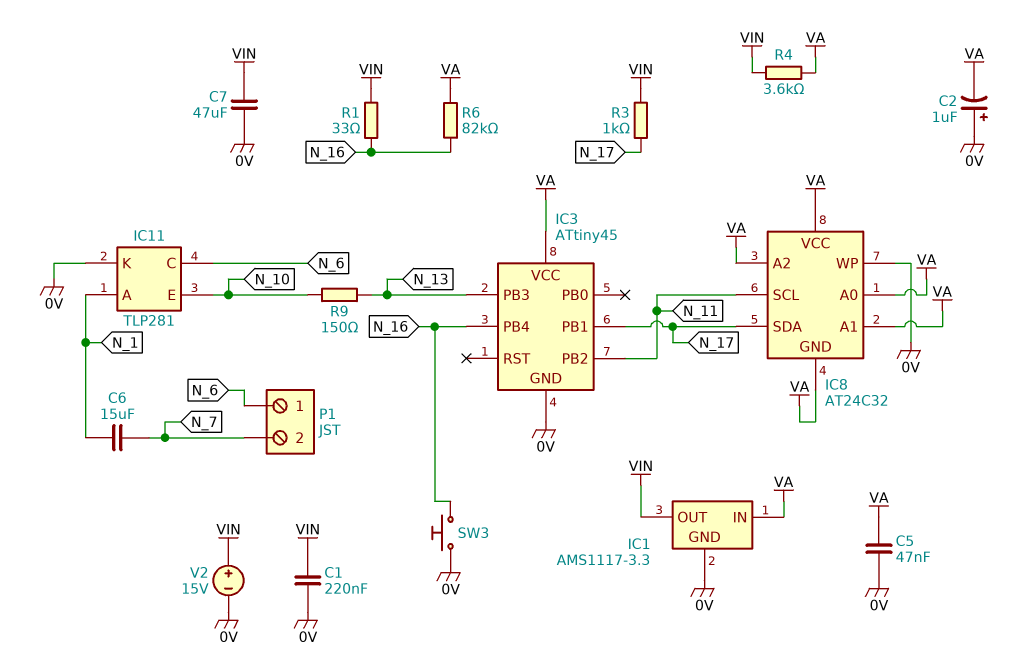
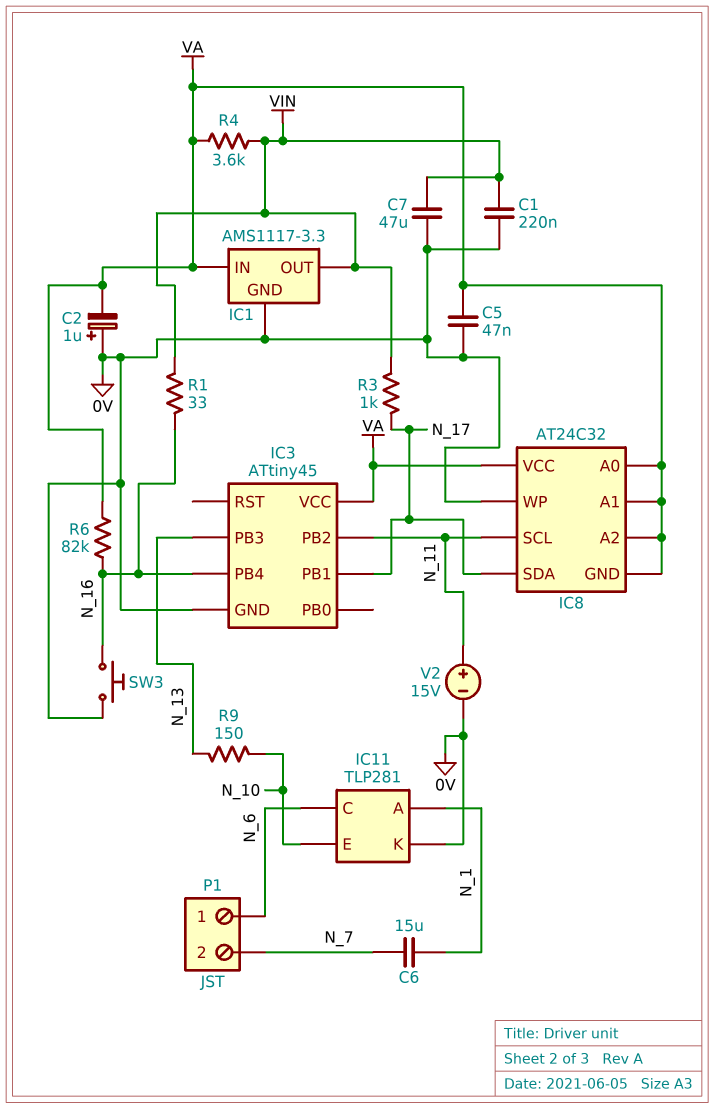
V2: 15V (plus VIN, minus 0V) -> 15V (plus N_11, minus 0V)

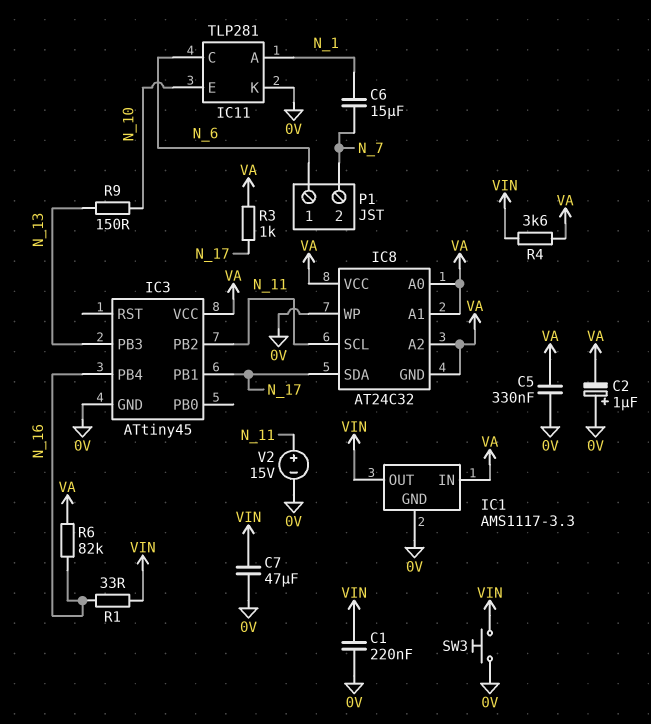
C5: 47nF (0V, VA) -> 330nF (0V, VA)
R3: 1k (N_17, VIN) -> 1k (N_17, VA)
SW3: button (0V, N_16) -> button (0V, VIN)

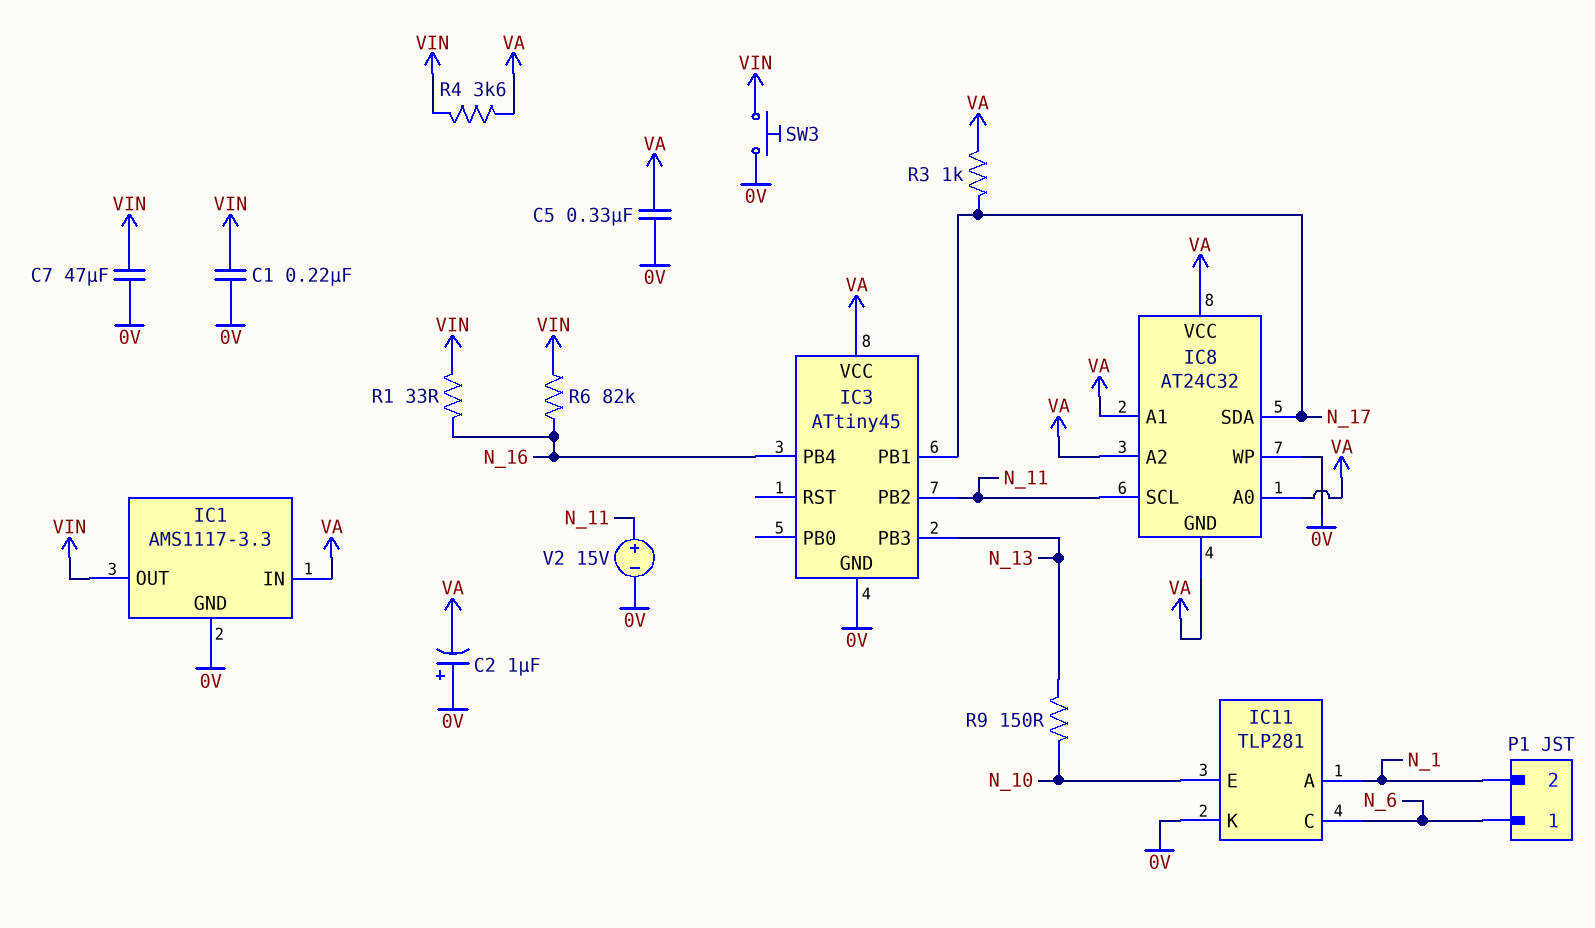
C6: 15uF (N_1, N_7) -> none
P1 pin 2: N_7 -> N_1
R6: 82k (N_16, VA) -> 82k (N_16, VIN)

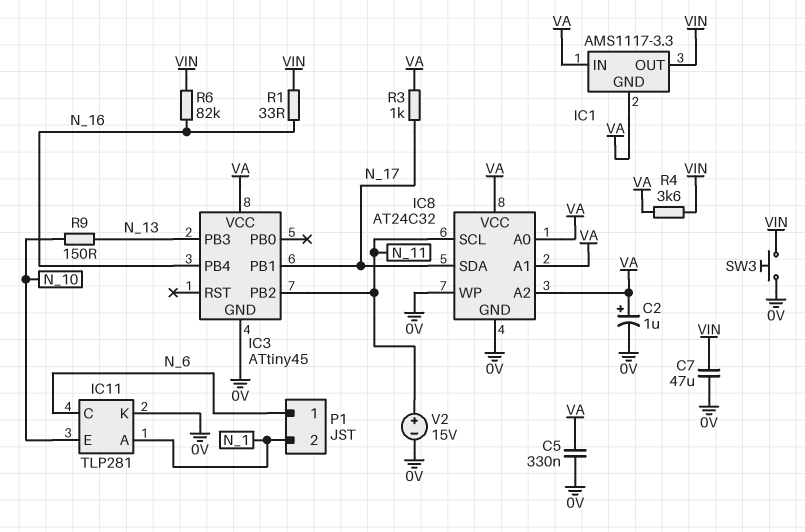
C1: 220nF (0V, VIN) -> none
C2: 1uF (plus 0V, minus VA) -> 1uF (plus VA, minus 0V)
IC1 pin GND: 0V -> VA
IC8 pin GND: VA -> 0V

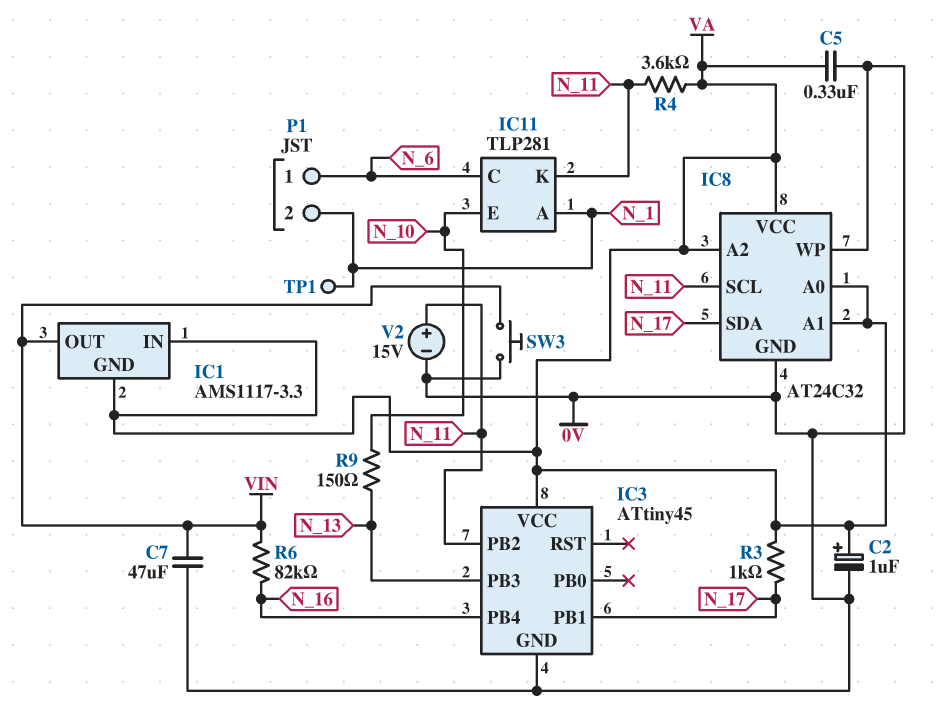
IC11 pin K: 0V -> N_11
R1: 33 (N_16, VIN) -> none
R4: 3.6k (VA, VIN) -> 3.6k (N_11, VA)
TP1: none -> test point (N_1)

